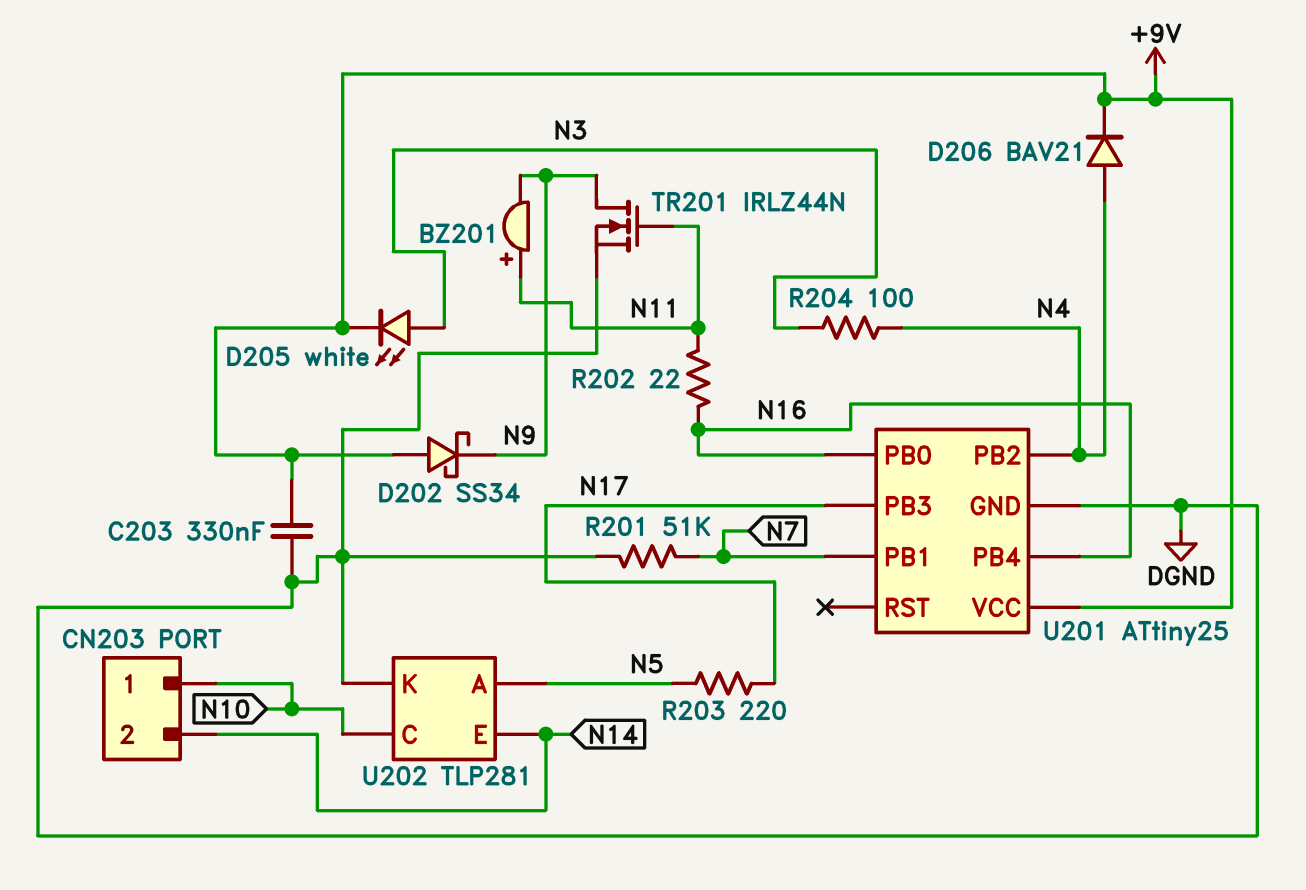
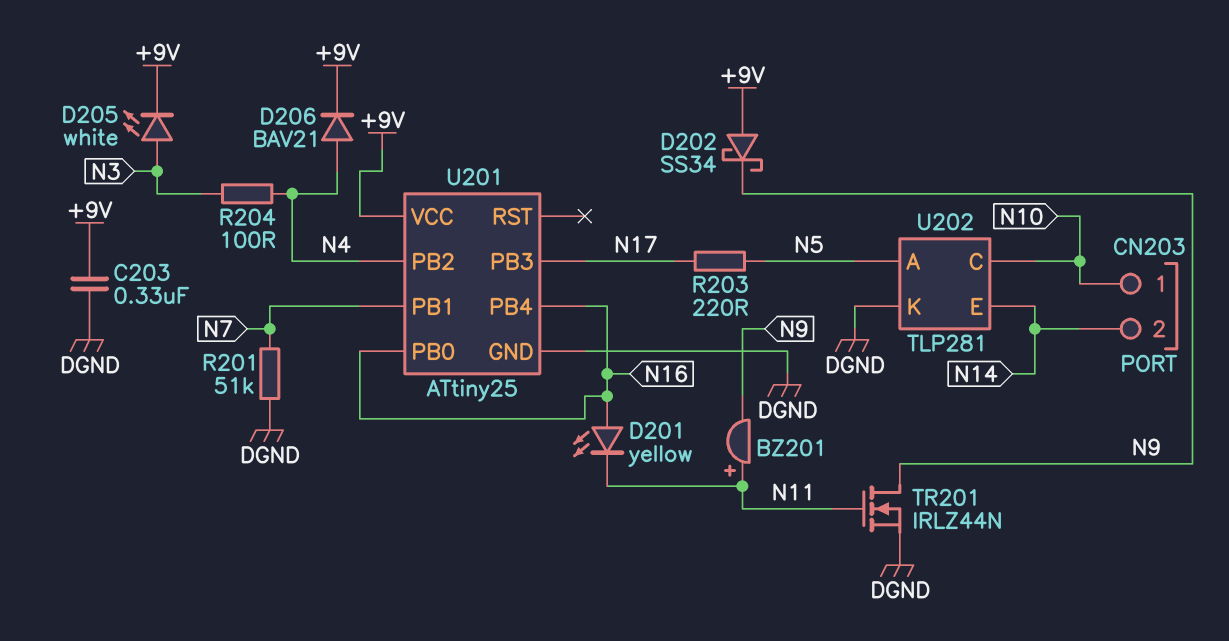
D201: none -> LED yellow (A N16, K N11)
R202: 22 (N11, N16) -> none

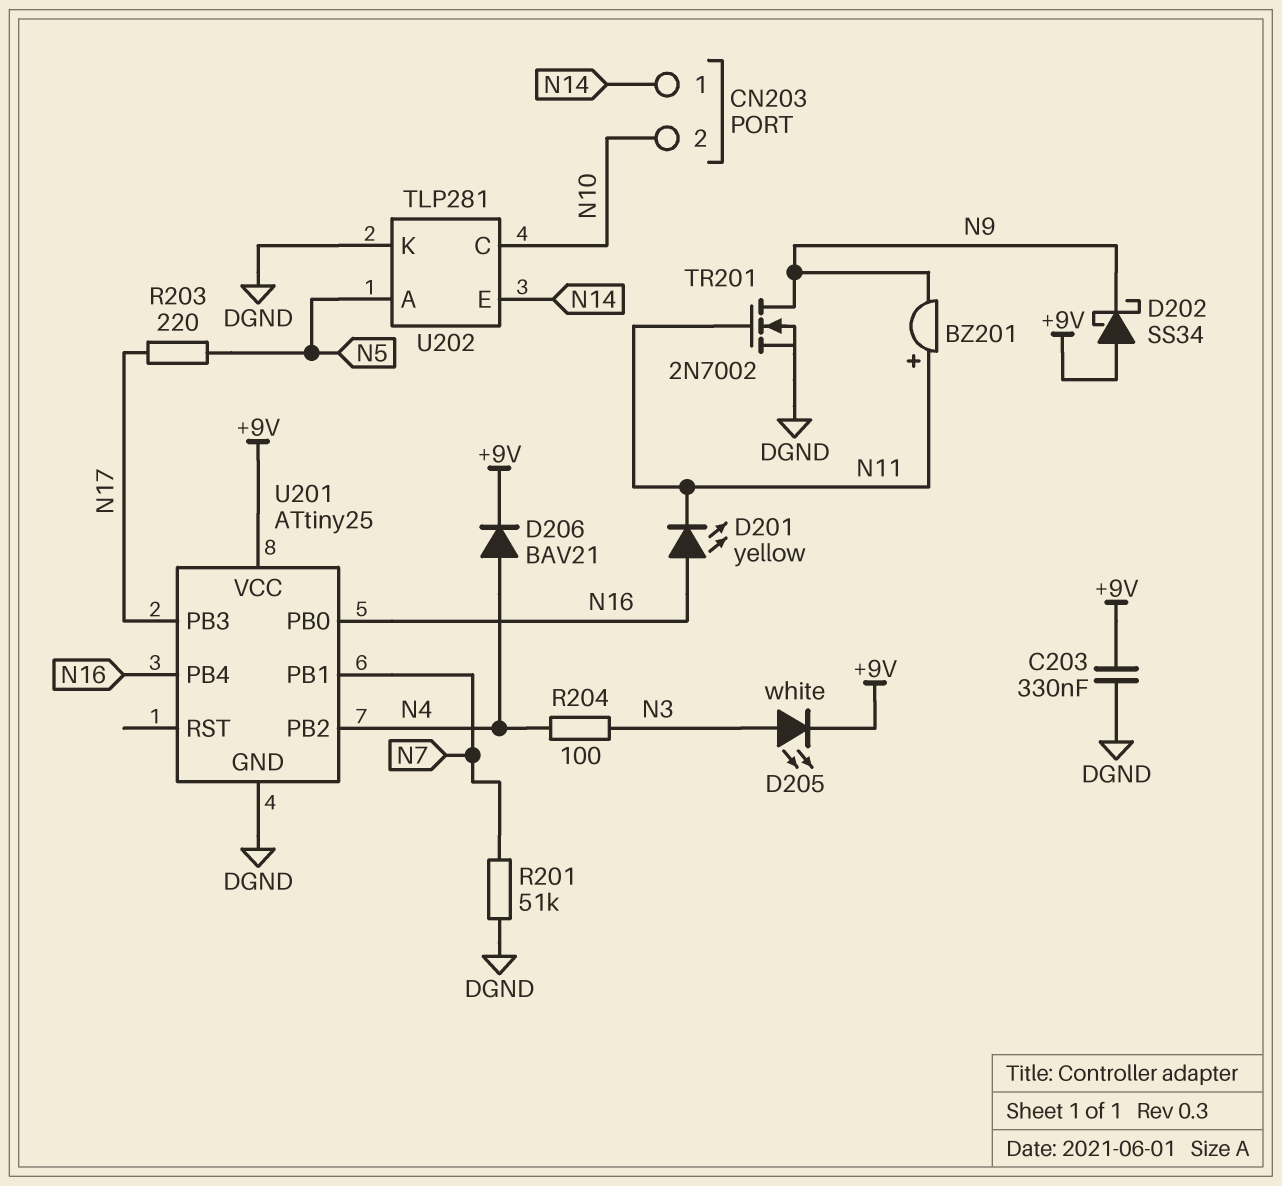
CN203 pin 1: N10 -> N14
CN203 pin 2: N14 -> N10
TR201: NMOS IRLZ44N (G N11, D N9, S DGND) -> NMOS 2N7002 (G N11, D N9, S DGND)

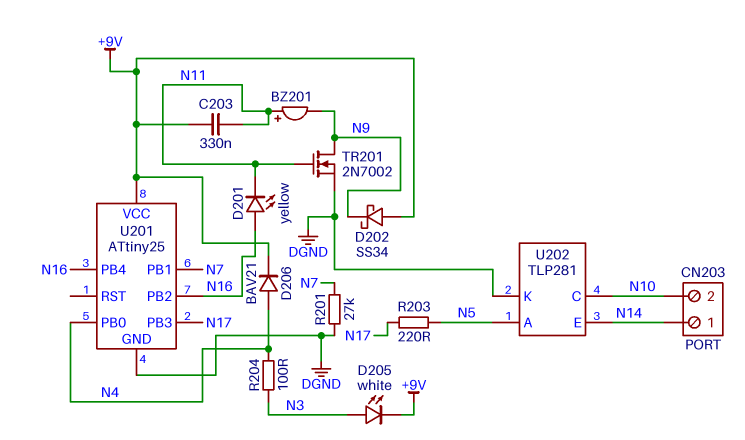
C203: 330nF (+9V, DGND) -> 330nF (+9V, N11)
R201: 51k (DGND, N7) -> 27k (DGND, N7)
U201 pin PB0: N16 -> N4
U201 pin PB2: N4 -> N16

